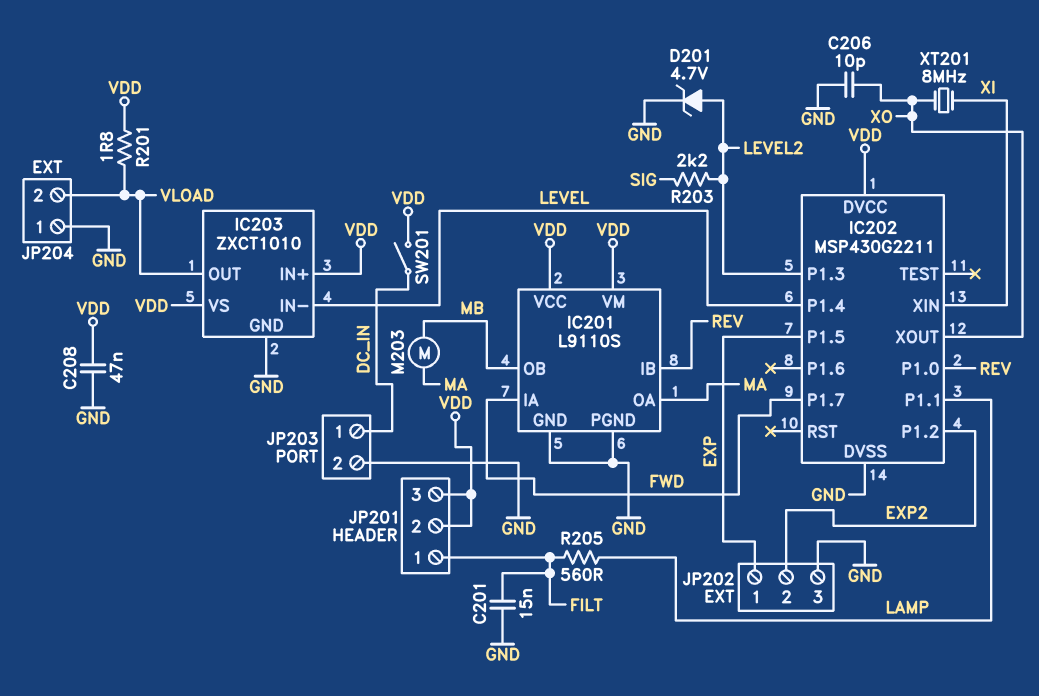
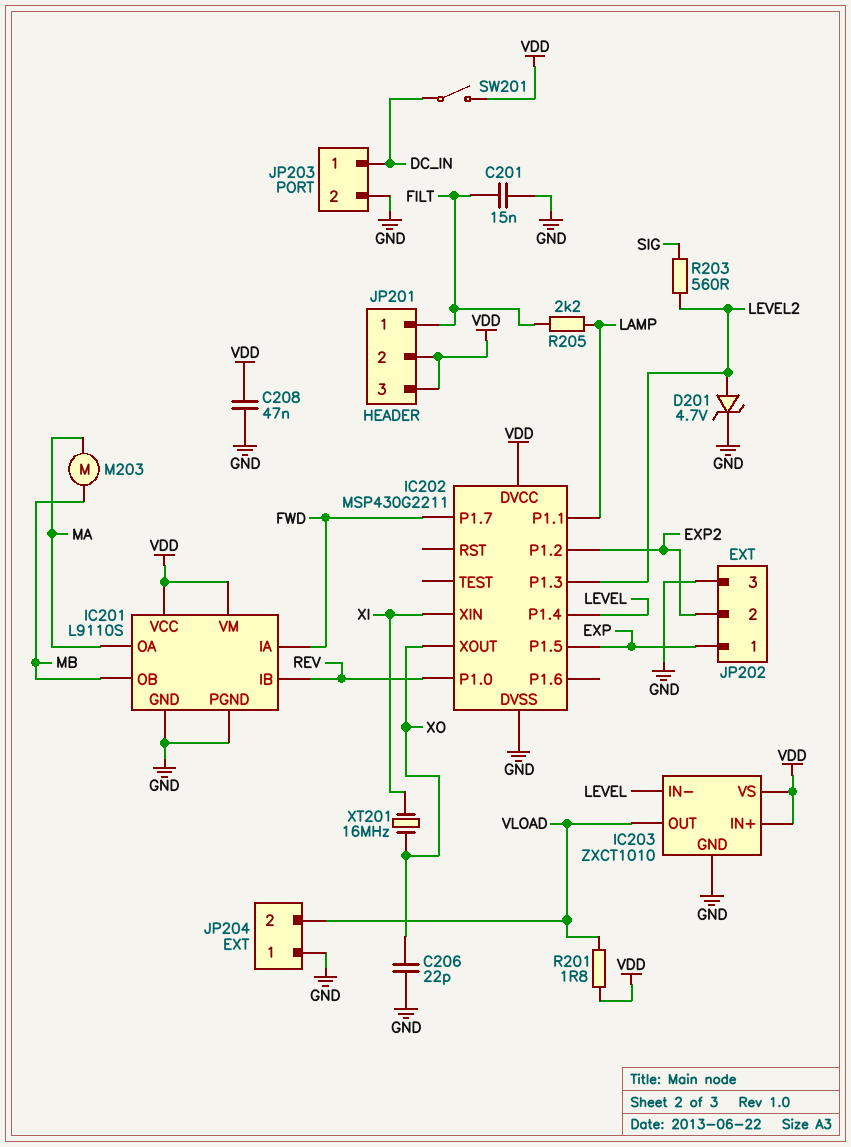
C206: 10pF (GND, XO) -> 22pF (GND, XO)
R203: 2.2k (LEVEL2, SIG) -> 560 (LEVEL2, SIG)
R205: 560 (FILT, LAMP) -> 2.2k (FILT, LAMP)
XT201: 8MHz (XI, XO) -> 16MHz (XI, XO)

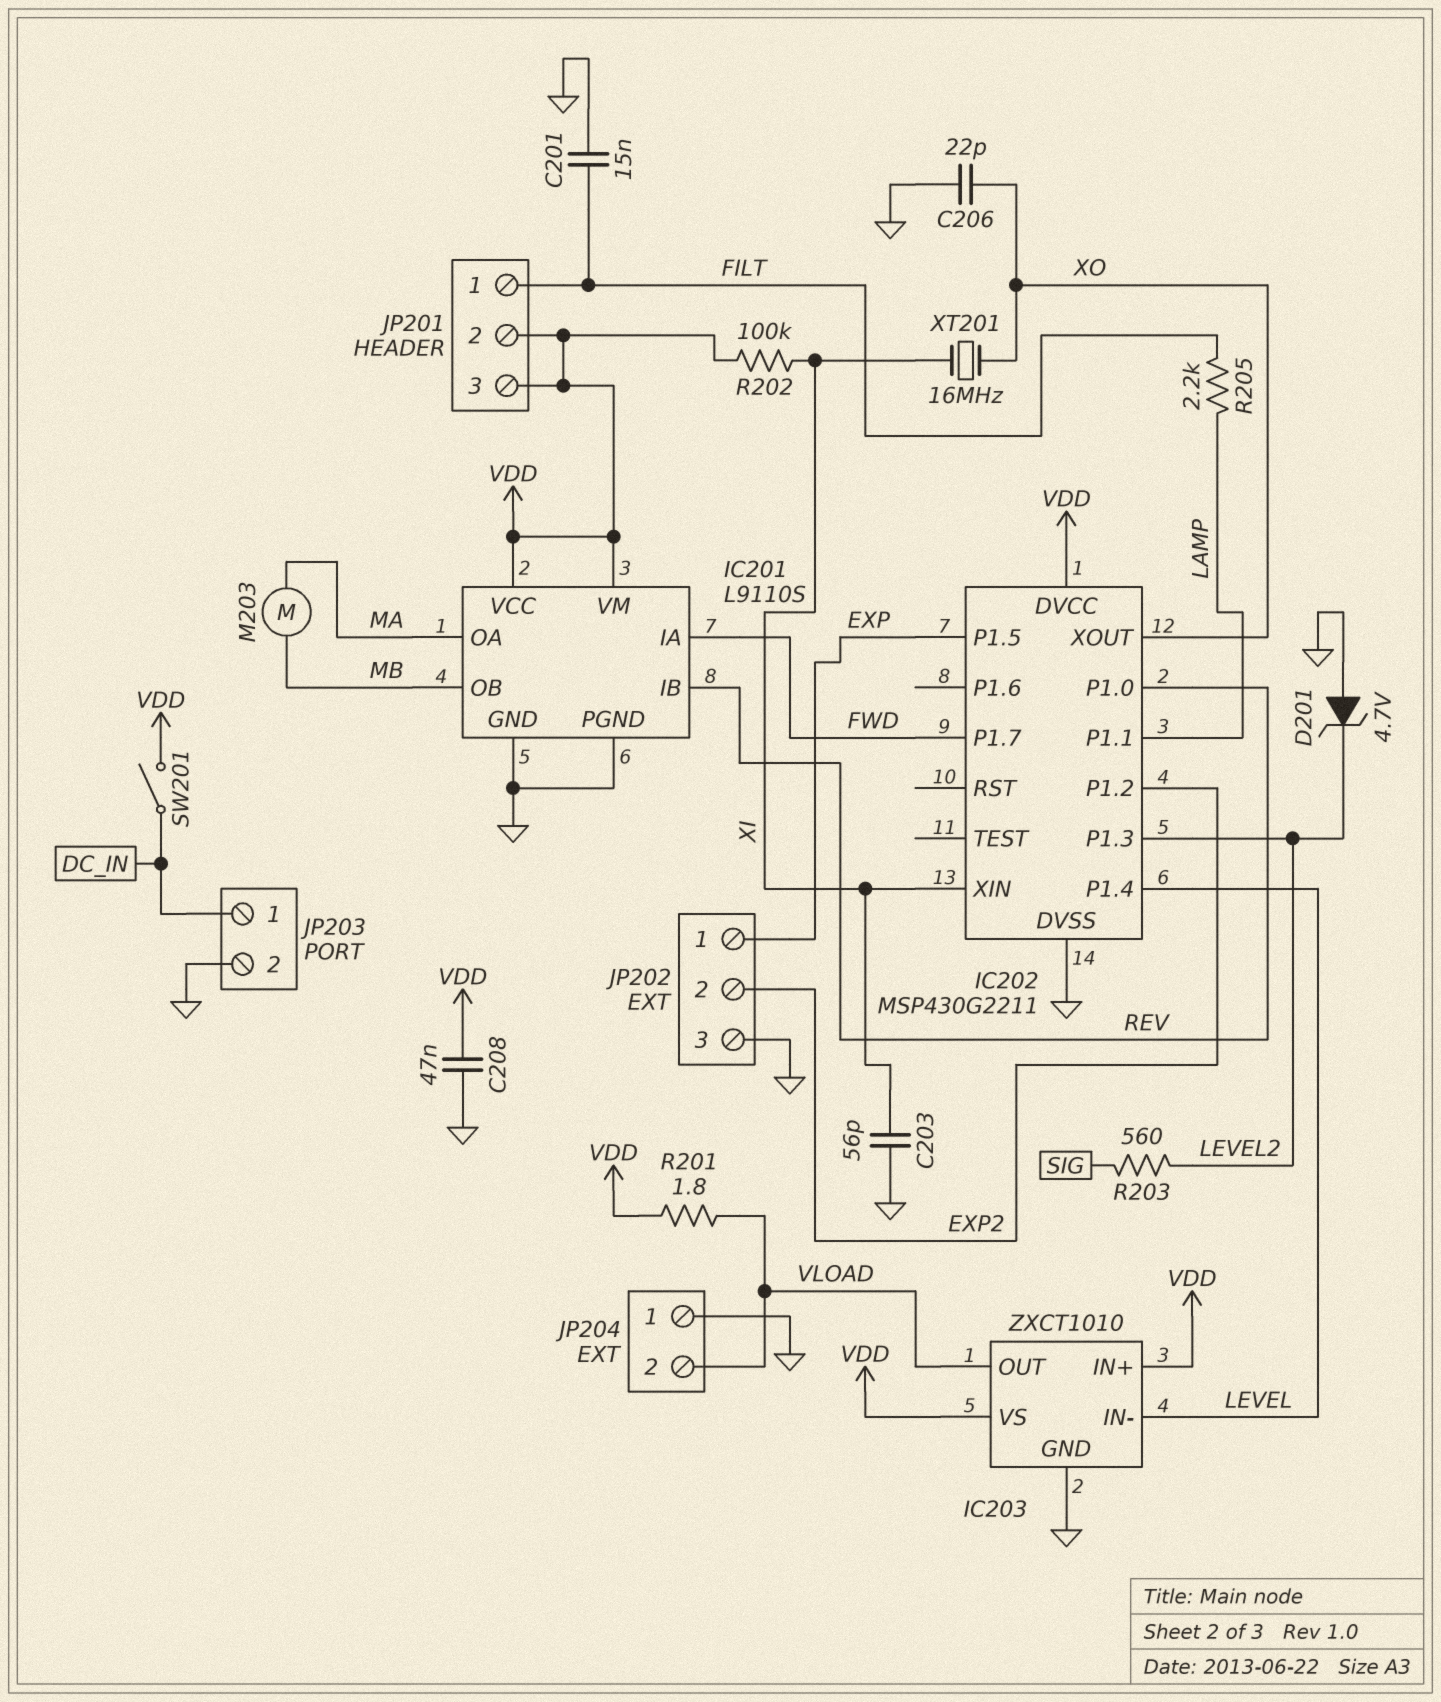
C203: none -> 56pF (GND, XI)
D201: zener 4.7V (A LEVEL2, K GND) -> zener 4.7V (A GND, K LEVEL2)
R202: none -> 100k (VDD, XI)

